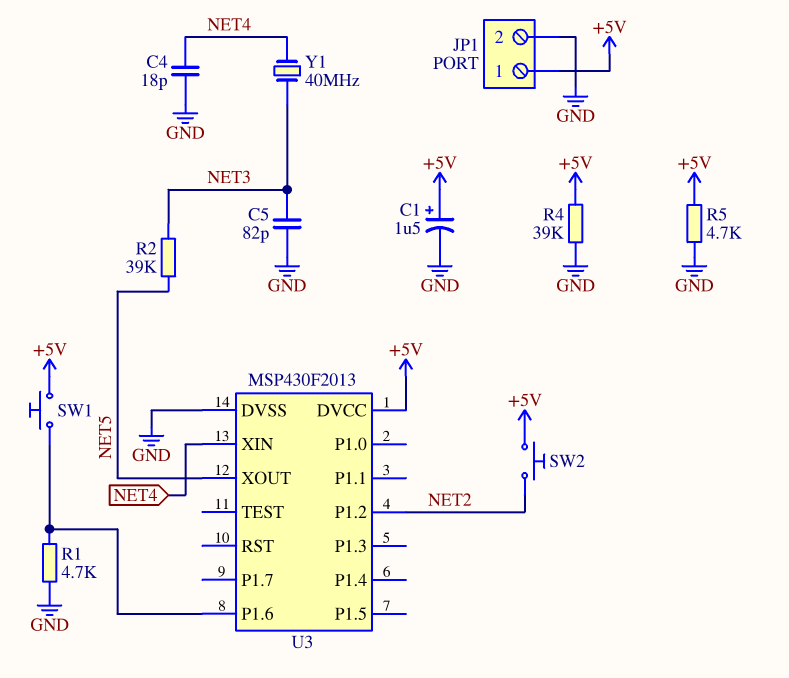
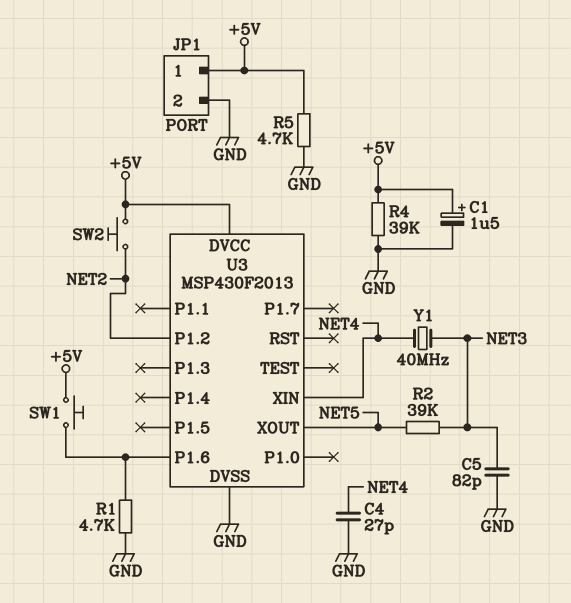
C4: 18pF (GND, NET4) -> 27pF (GND, NET4)

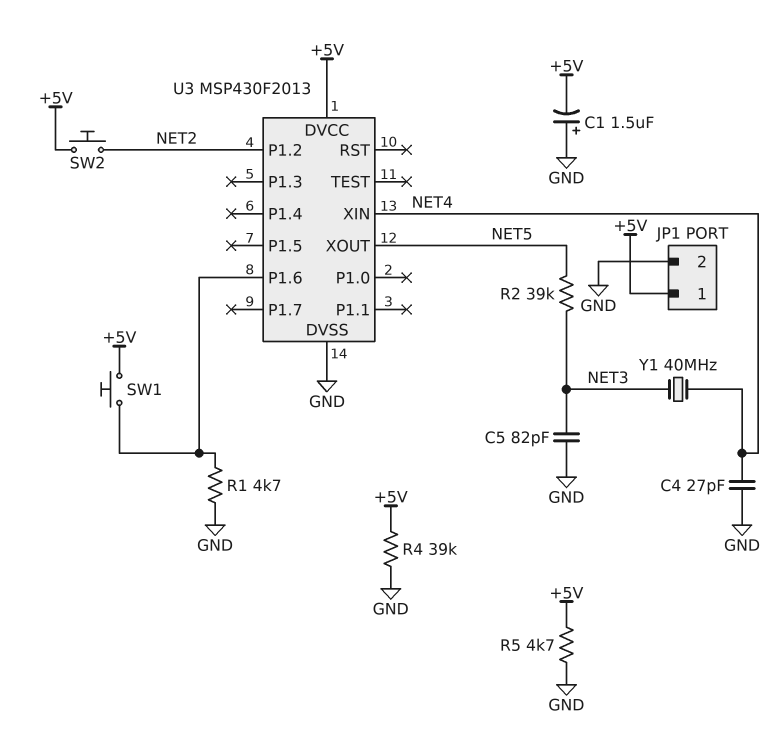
C1: 1.5uF (plus +5V, minus GND) -> 1.5uF (plus GND, minus +5V)

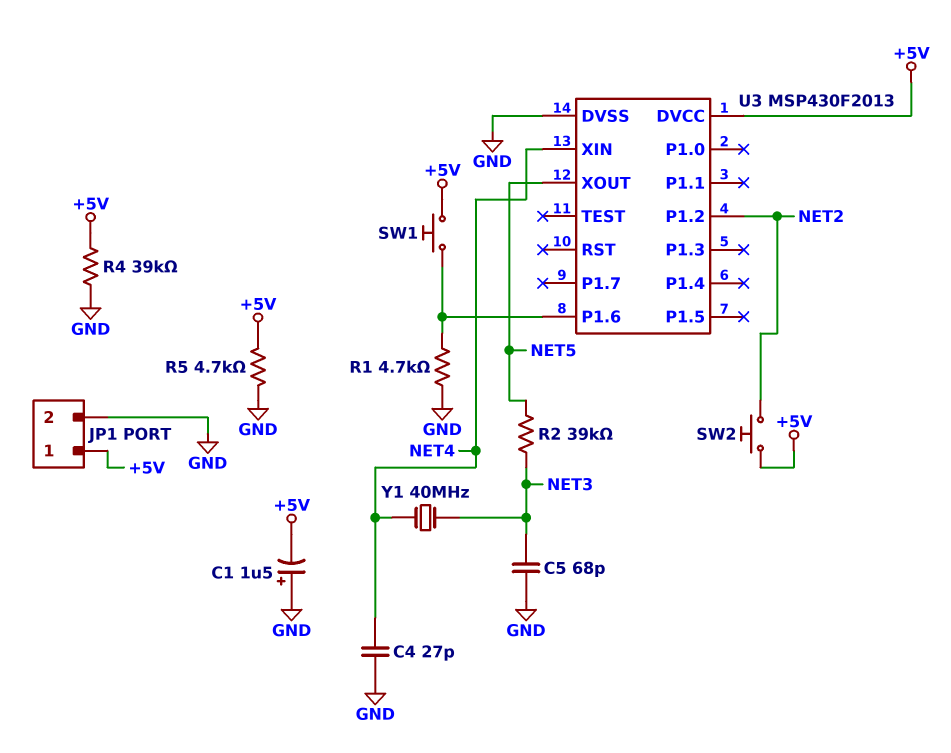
C5: 82pF (GND, NET3) -> 68pF (GND, NET3)

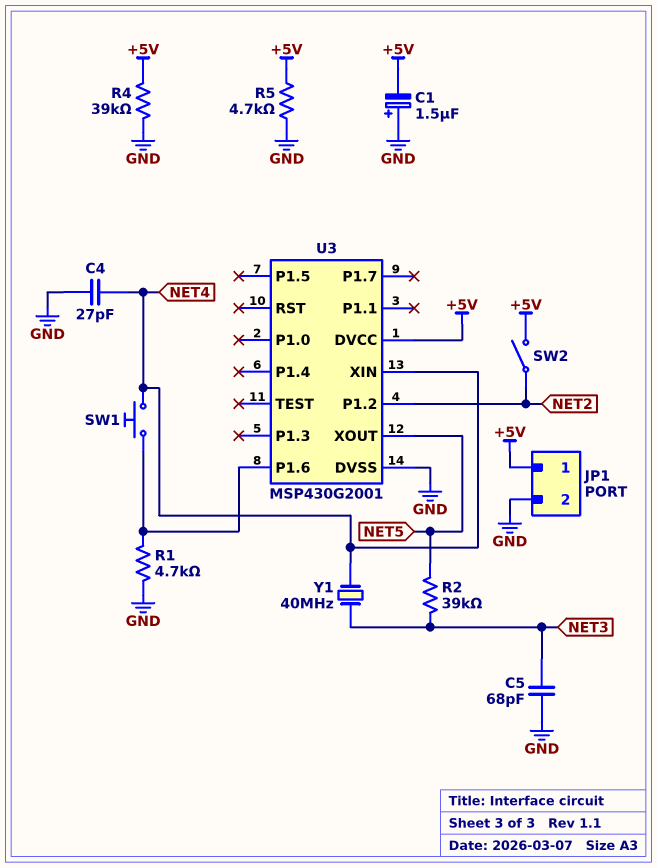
SW1: button (+5V, U3/P1.6) -> button (NET4, U3/P1.6)
SW2: button (+5V, NET2) -> switch (+5V, NET2)
U3: MSP430F2013 -> MSP430G2001

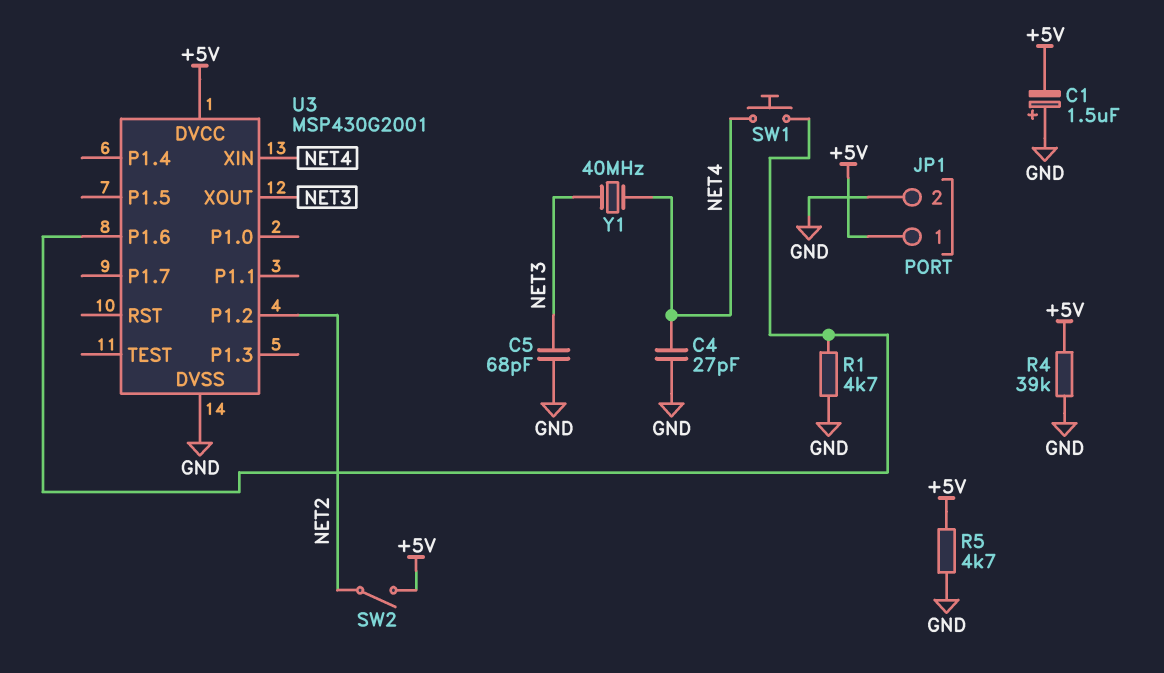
R2: 39k (NET3, NET5) -> none
U3 pin XOUT: NET5 -> NET3

